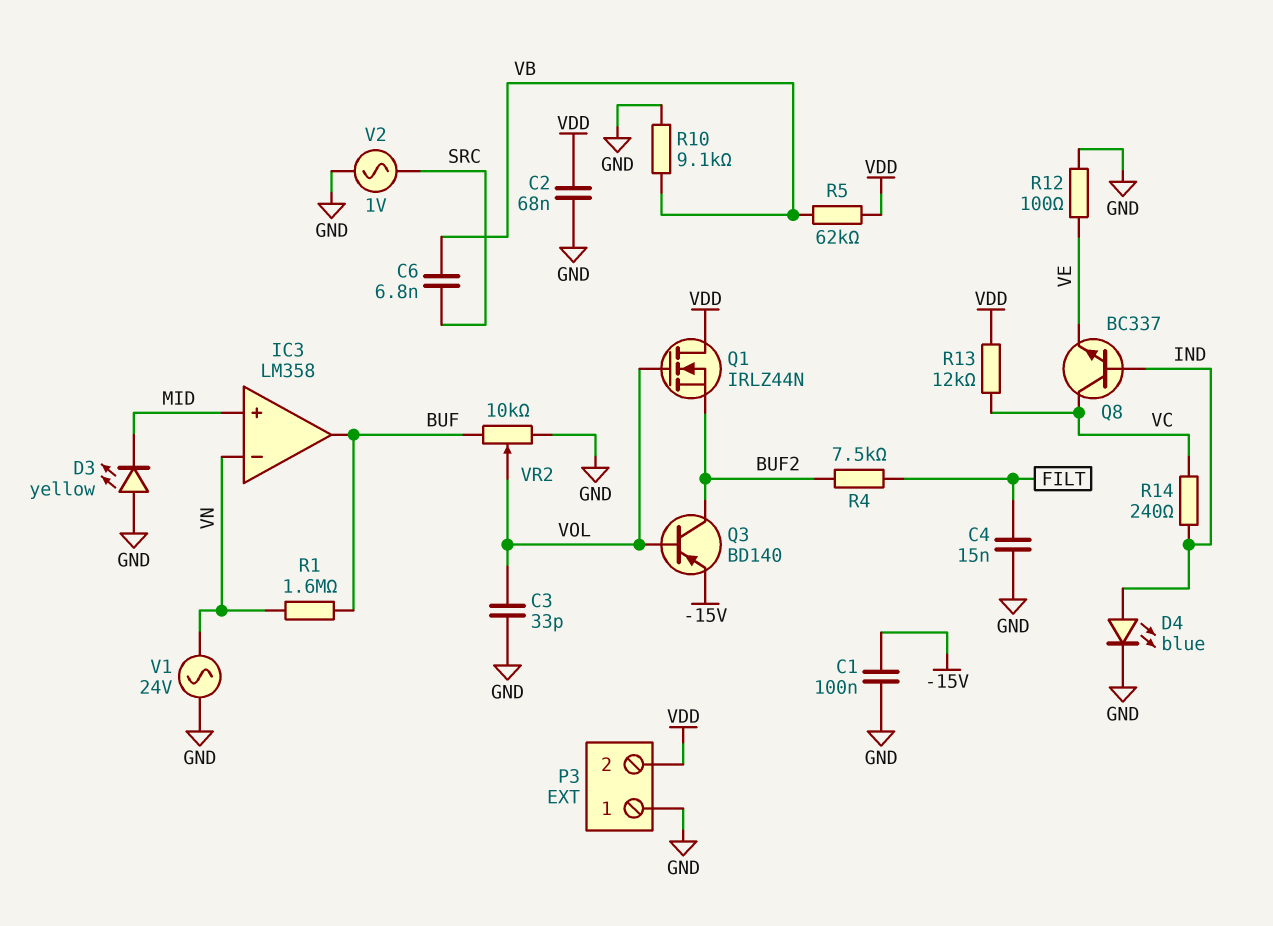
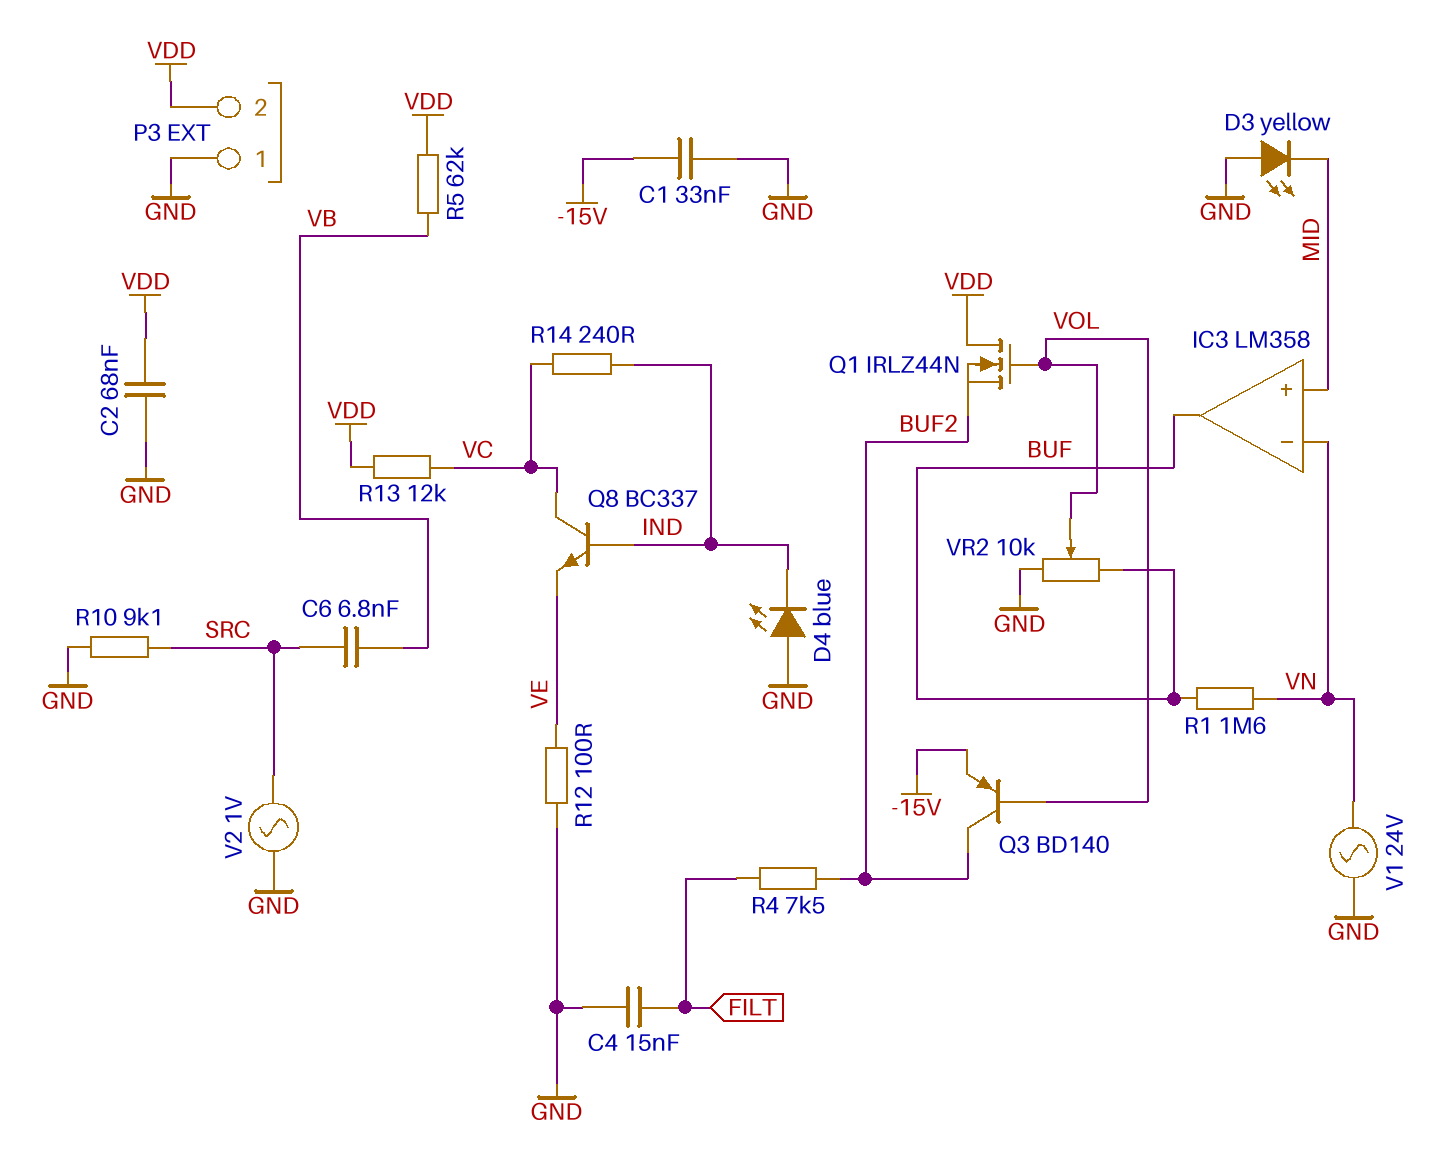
C1: 100nF (-15V, GND) -> 33nF (-15V, GND)
C3: 33pF (GND, VOL) -> none
D4: LED blue (A IND, K GND) -> LED blue (A GND, K IND)
R10: 9.1k (GND, VB) -> 9.1k (GND, SRC)

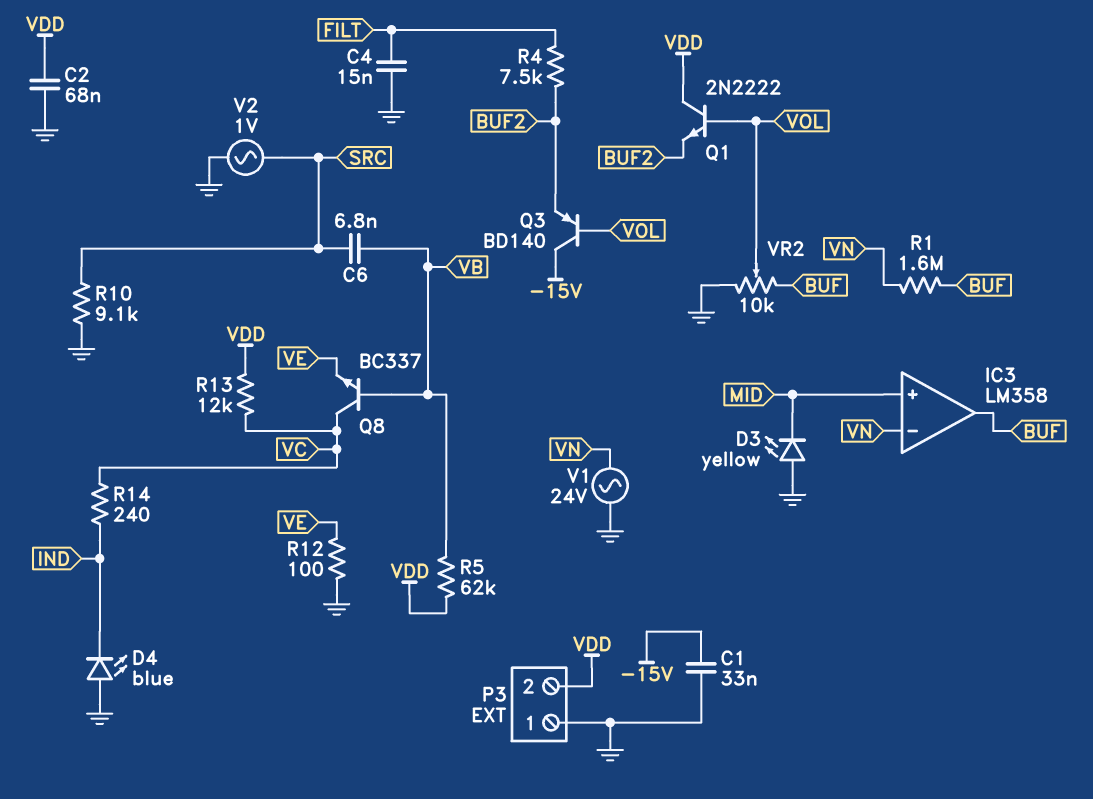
Q1: NMOS IRLZ44N (G VOL, D VDD, S BUF2) -> NPN 2N2222 (B VOL, C VDD, E BUF2)
Q3: PNP BD140 (B VOL, C BUF2, E -15V) -> PNP BD140 (B VOL, C -15V, E BUF2)
Q8: NPN BC337 (B IND, C VC, E VE) -> NPN BC337 (B VB, C VC, E VE)

